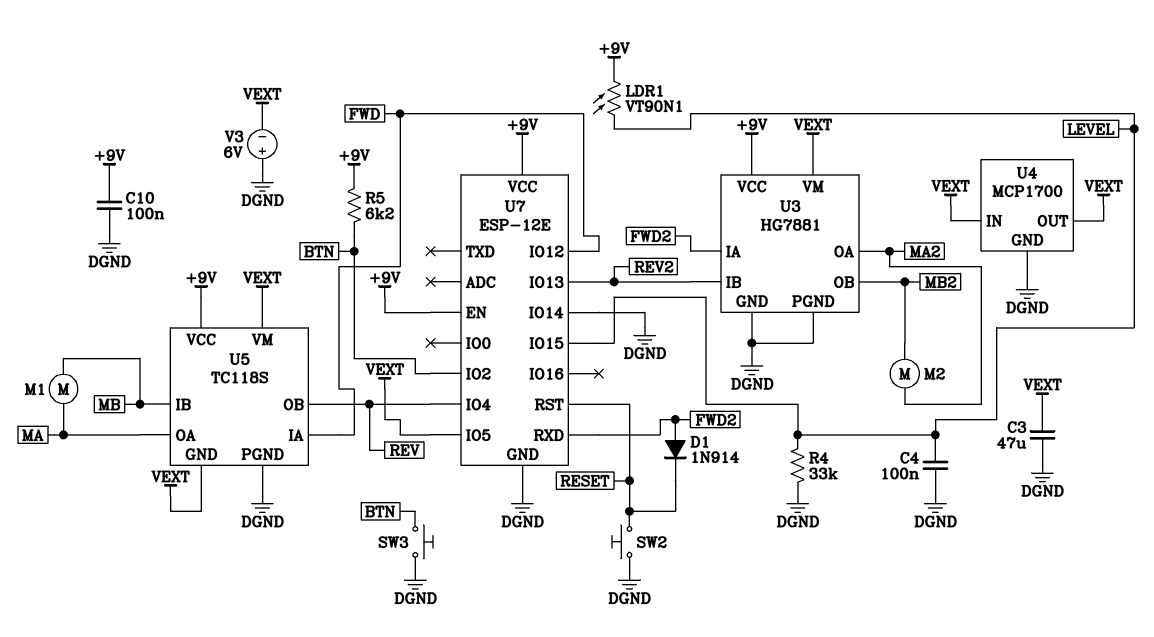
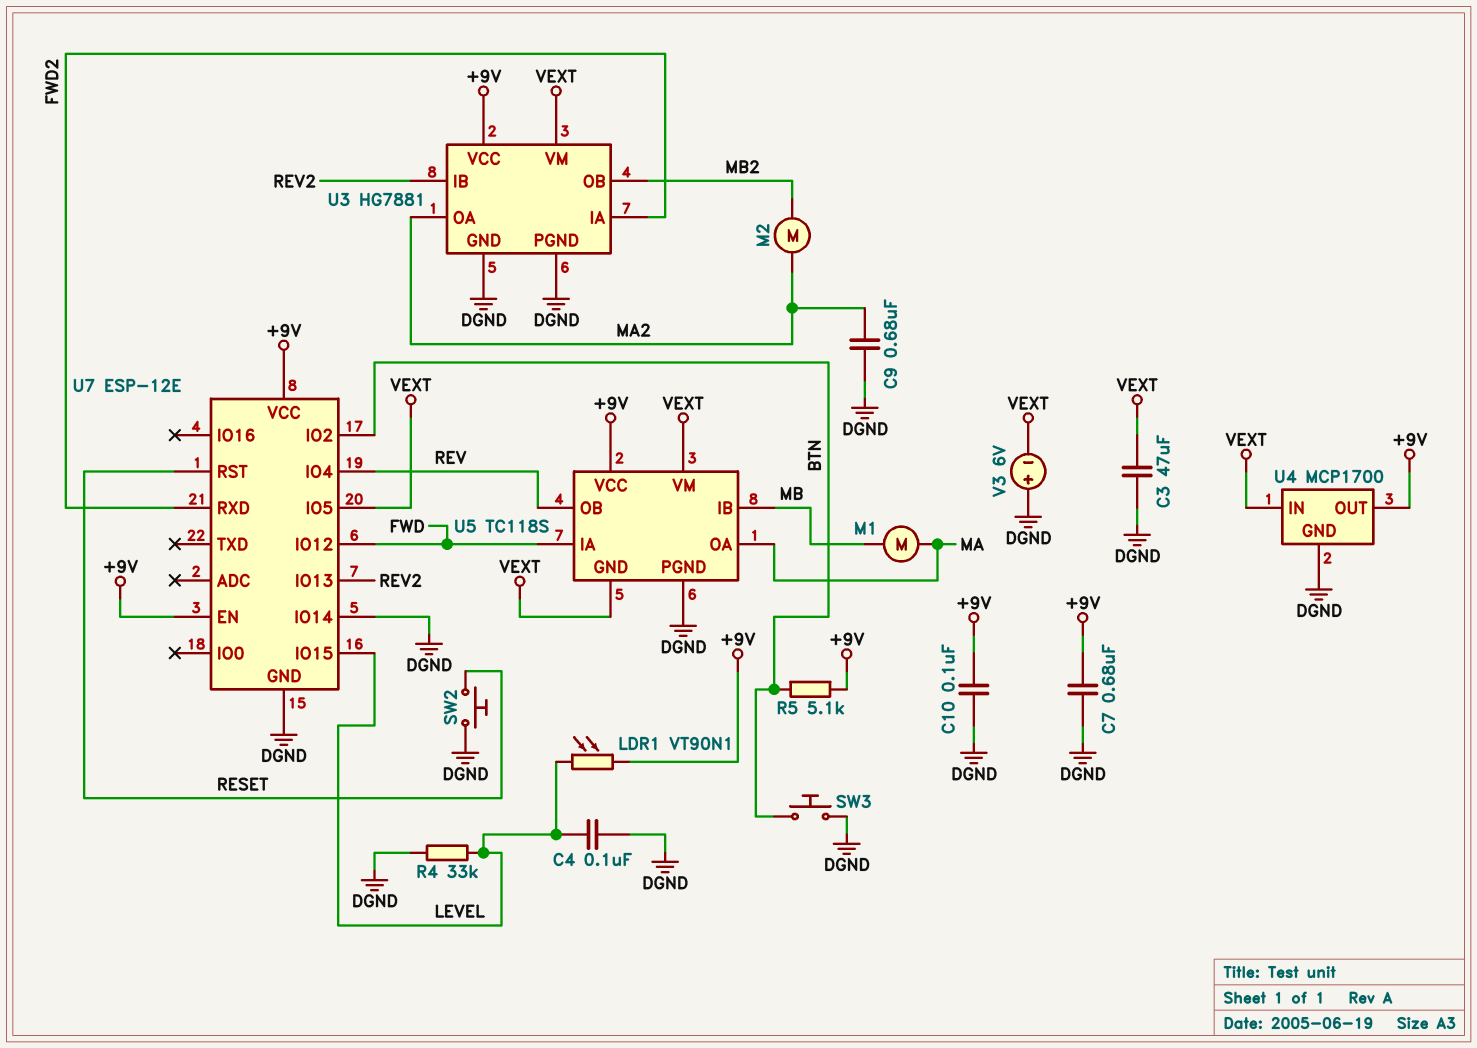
C7: none -> 680nF (+9V, DGND)
C9: none -> 680nF (DGND, MA2)
D1: diode 1N914 (A FWD2, K RESET) -> none
R5: 6.2k (+9V, BTN) -> 5.1k (+9V, BTN)
U4 pin OUT: VEXT -> +9V

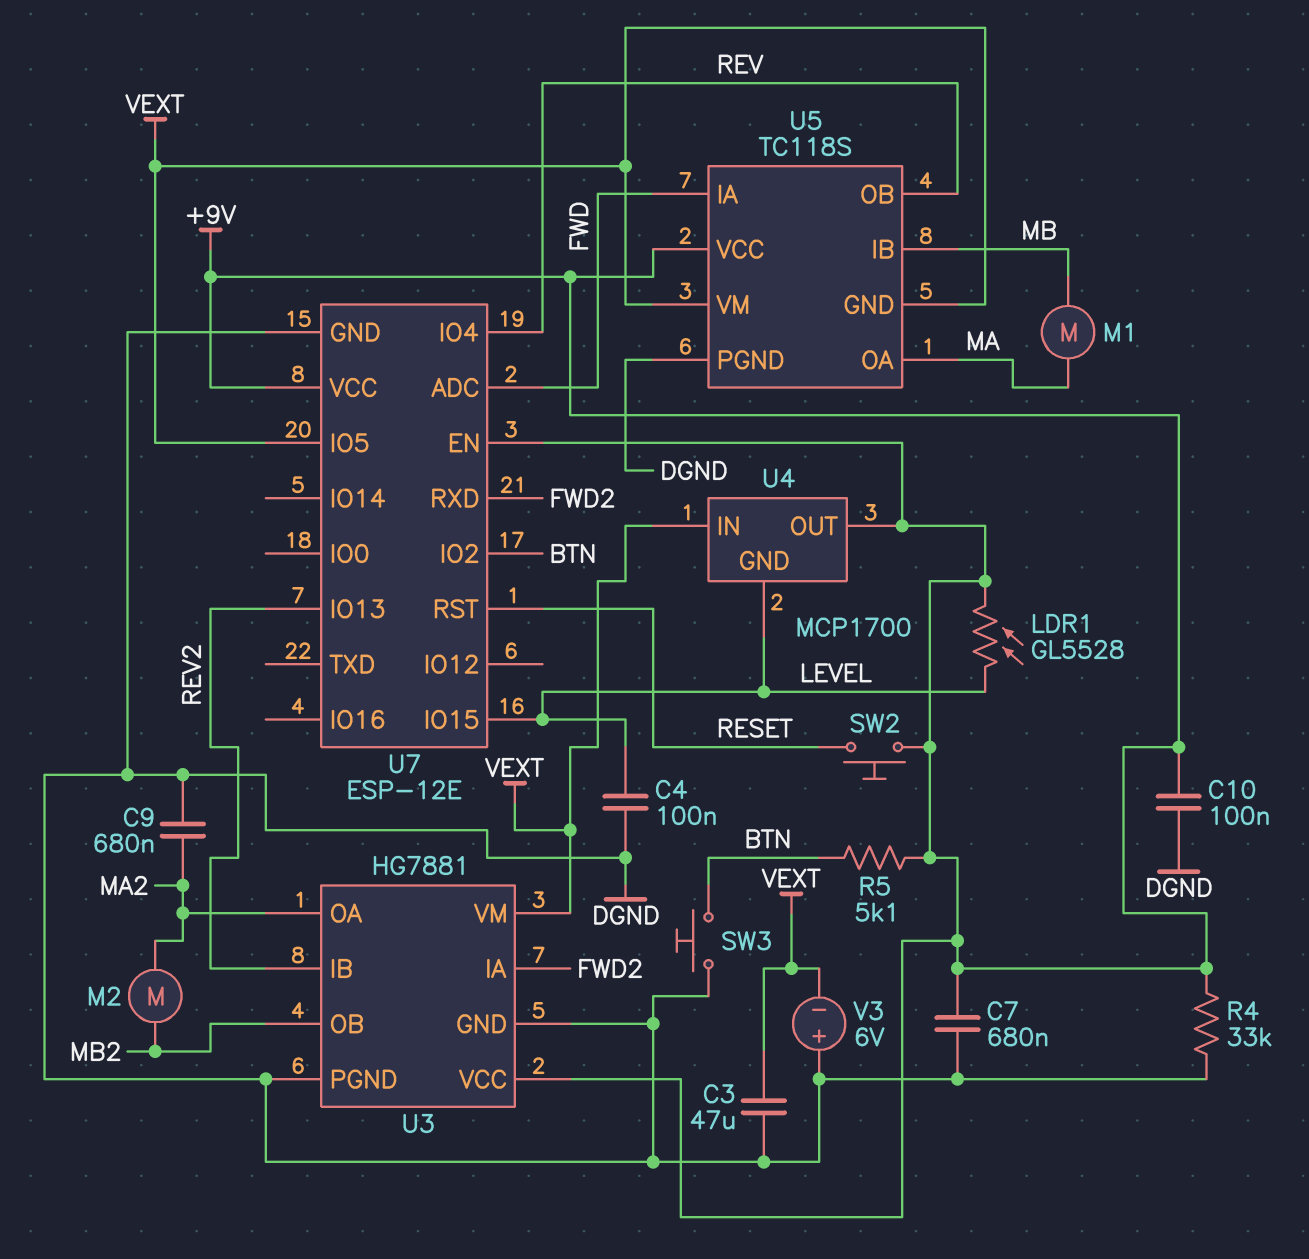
LDR1: VT90N1 (+9V, LEVEL) -> GL5528 (+9V, LEVEL)
R4: 33k (DGND, LEVEL) -> 33k (+9V, DGND)
SW2: button (DGND, RESET) -> button (+9V, RESET)
U4 pin GND: DGND -> LEVEL
U7 pin ADC: none -> FWD
U7 pin IO12: FWD -> none
U7 pin IO14: DGND -> none

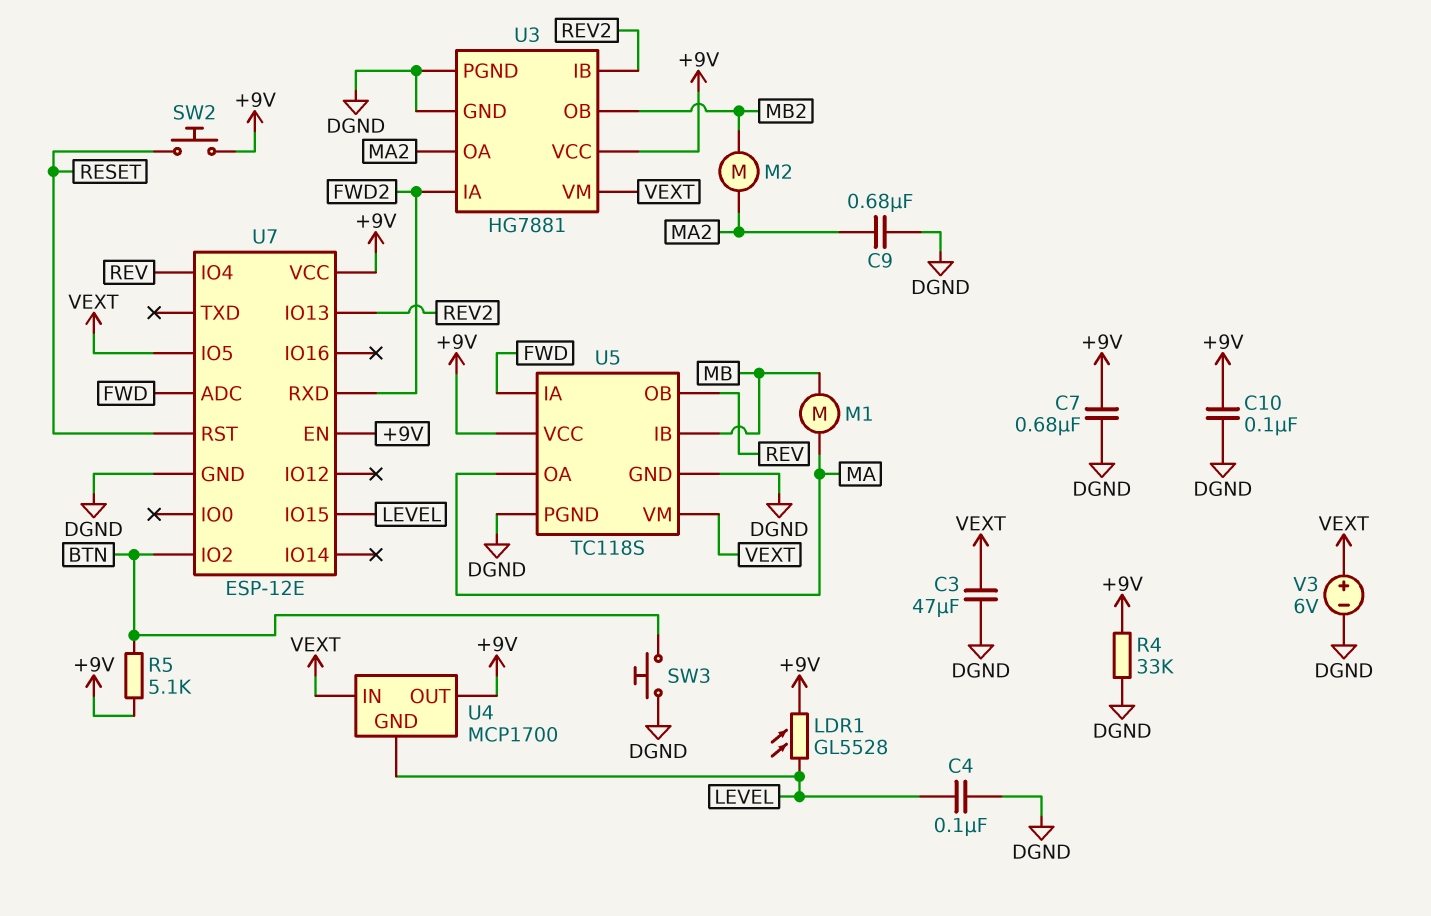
U5 pin GND: VEXT -> DGND
V3: 6V (plus DGND, minus VEXT) -> 6V (plus VEXT, minus DGND)

